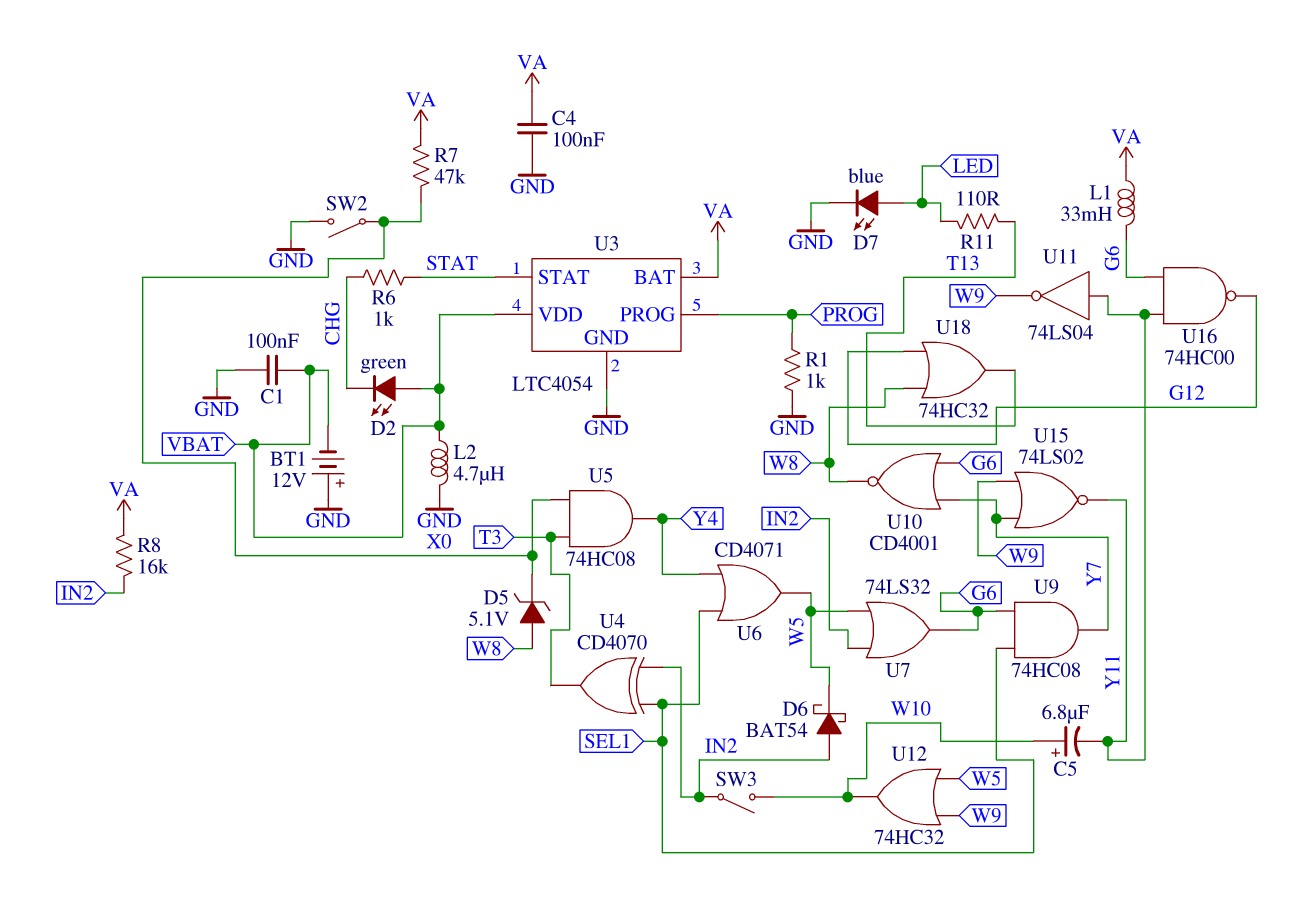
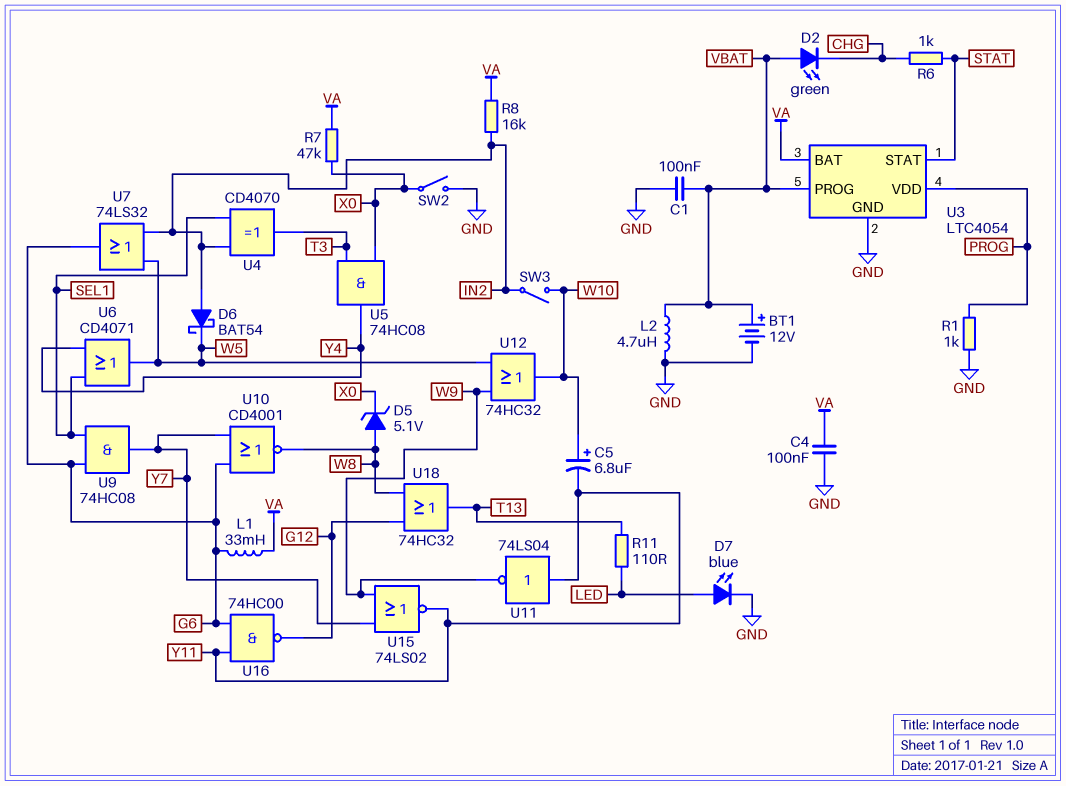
BT1: 12V (plus GND, minus VBAT) -> 12V (plus VBAT, minus GND)
U3 pin PROG: PROG -> VBAT
U3 pin VDD: VBAT -> PROG

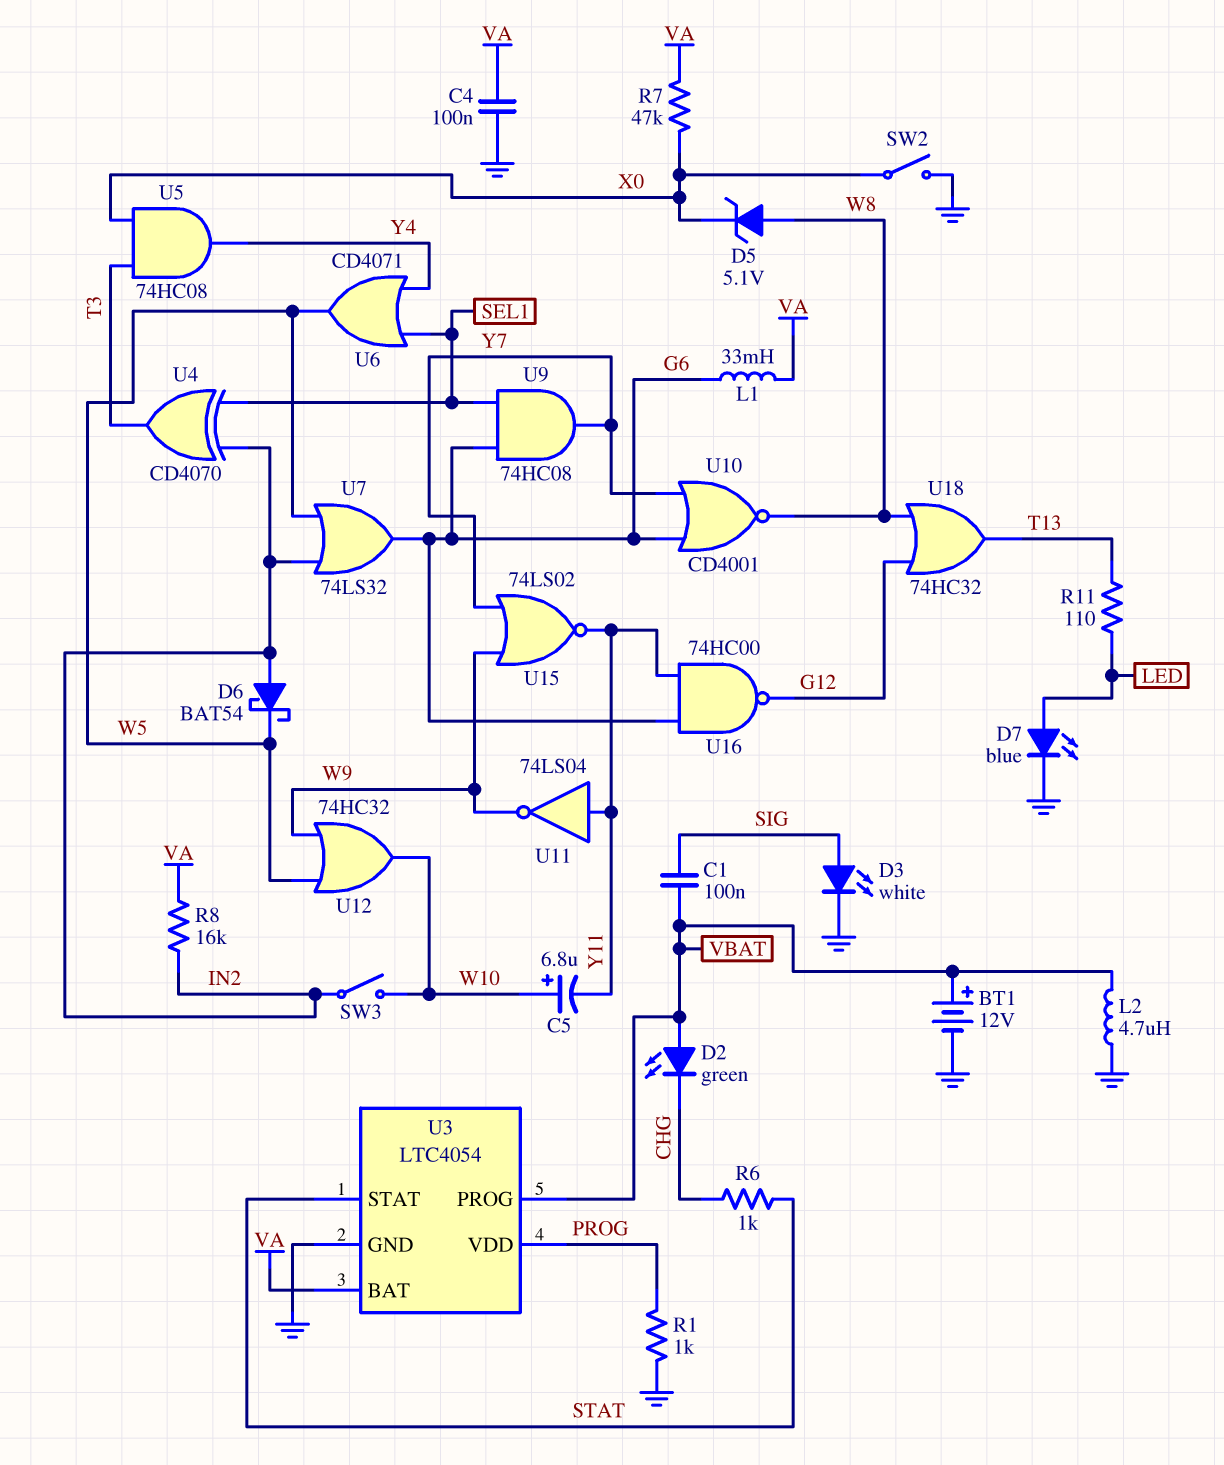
C1: 100nF (GND, VBAT) -> 100nF (SIG, VBAT)
D3: none -> LED white (A SIG, K GND)

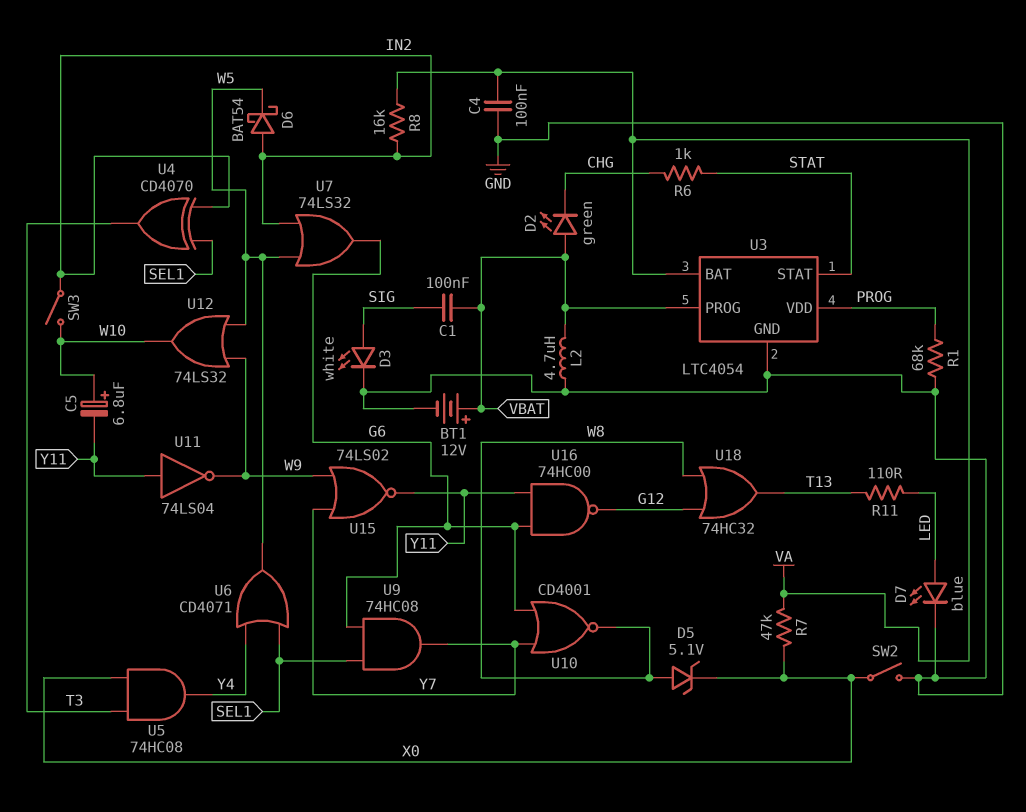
L1: 33mH (G6, VA) -> none
R1: 1k (GND, PROG) -> 68k (GND, PROG)
U12: OR 74HC32 (in W5, in W9, out W10) -> OR 74LS32 (in W5, in W9, out W10)

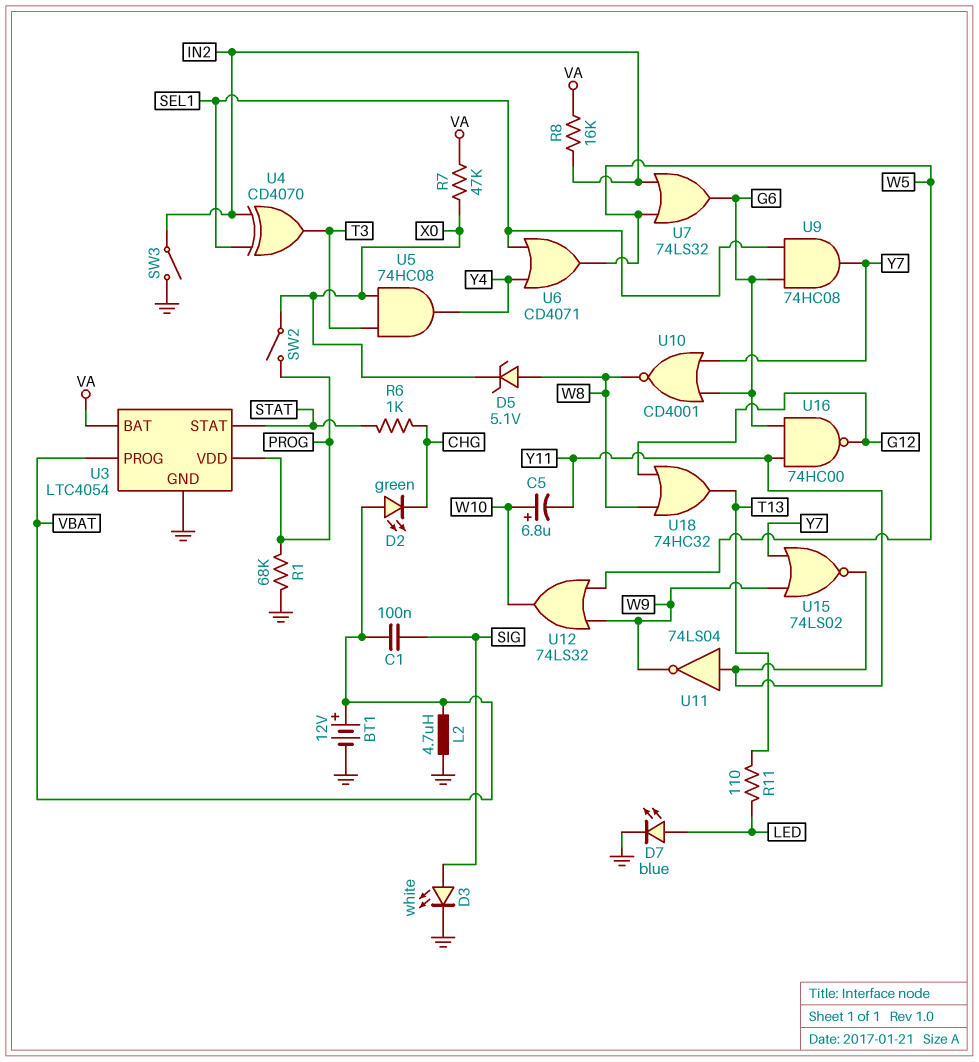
C4: 100nF (GND, VA) -> none
D6: schottky BAT54 (A IN2, K W5) -> none
SW2: switch (GND, X0) -> switch (PROG, X0)
SW3: switch (IN2, W10) -> switch (GND, IN2)

